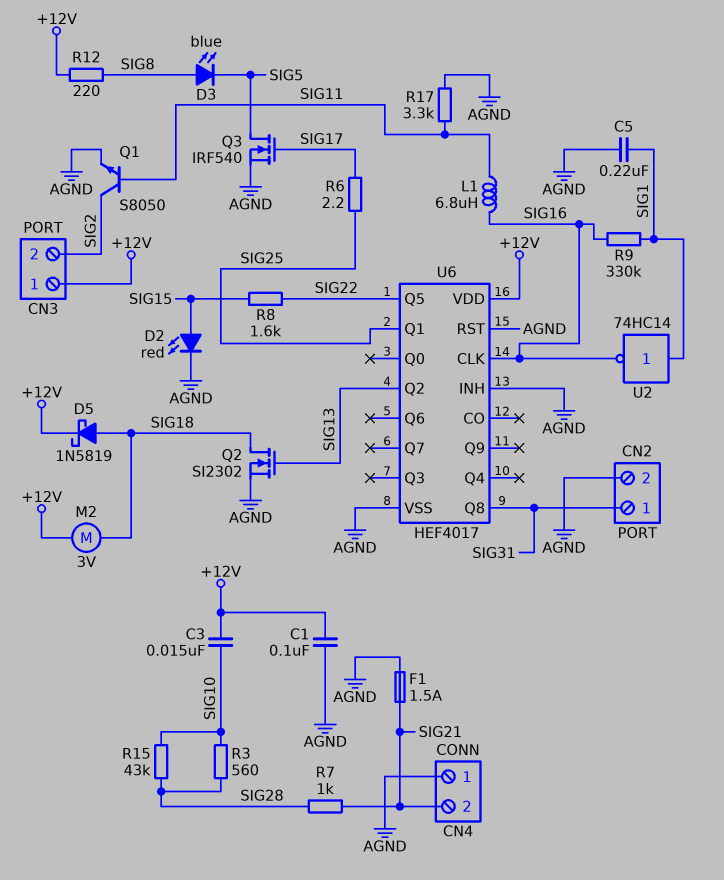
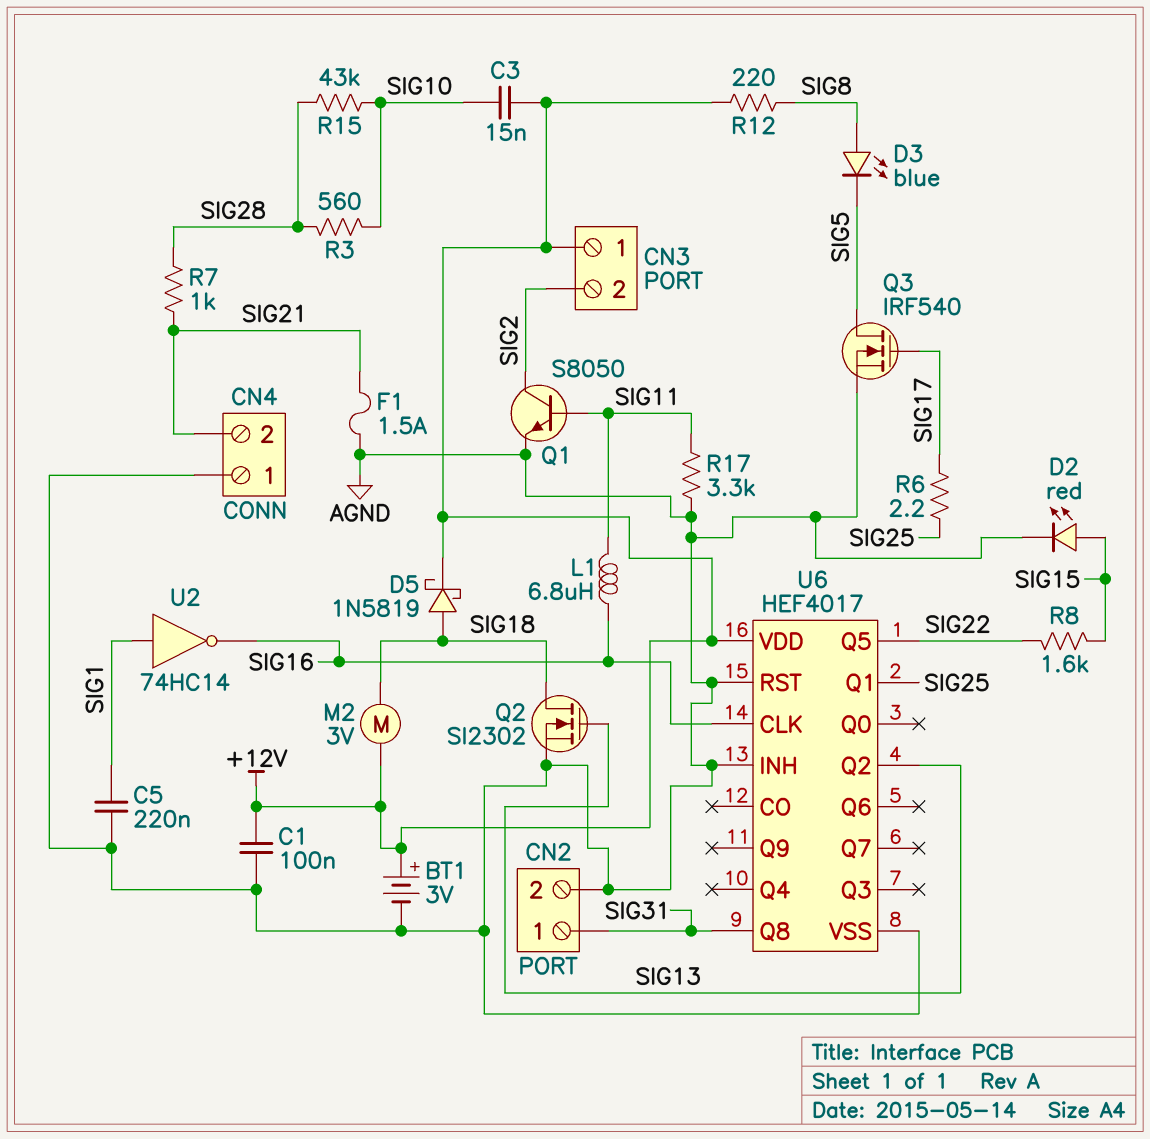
BT1: none -> 3V (plus +12V, minus AGND)
R9: 330k (SIG1, SIG16) -> none

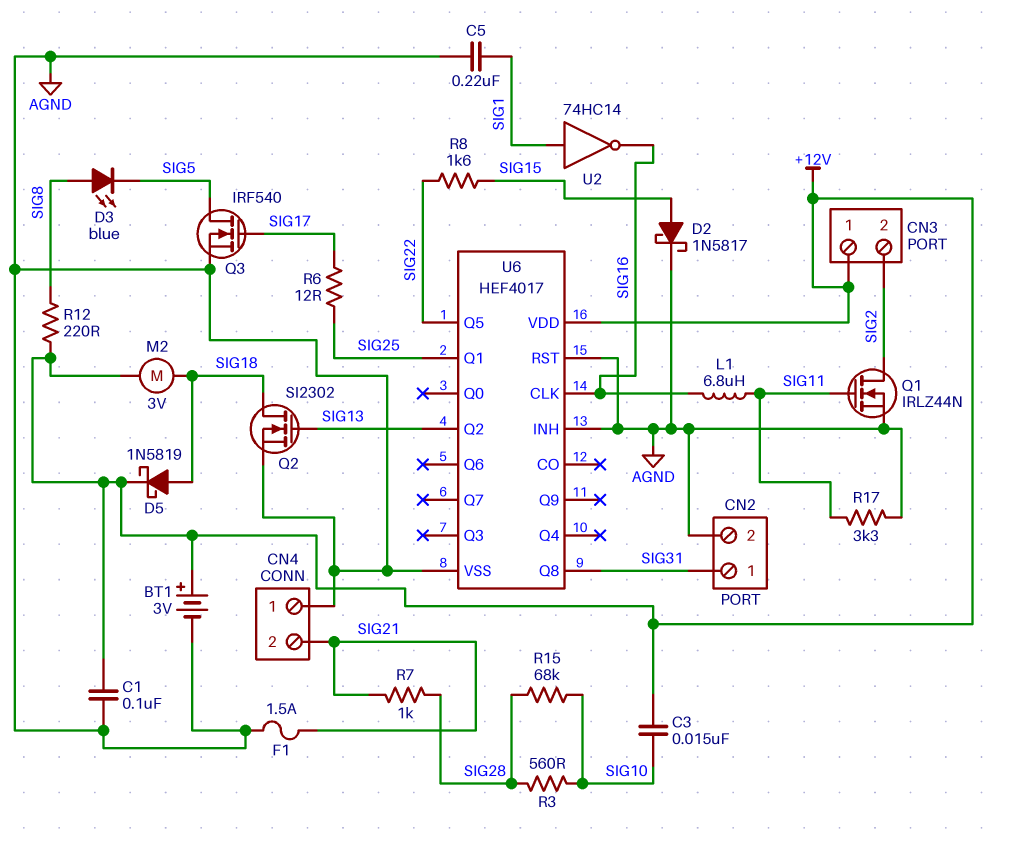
D2: LED red (A SIG15, K AGND) -> schottky 1N5817 (A SIG15, K AGND)
Q1: NPN S8050 (B SIG11, C SIG2, E AGND) -> NMOS IRLZ44N (G SIG11, D SIG2, S AGND)
R6: 2.2 (SIG17, SIG25) -> 12 (SIG17, SIG25)
R15: 43k (SIG10, SIG28) -> 68k (SIG10, SIG28)

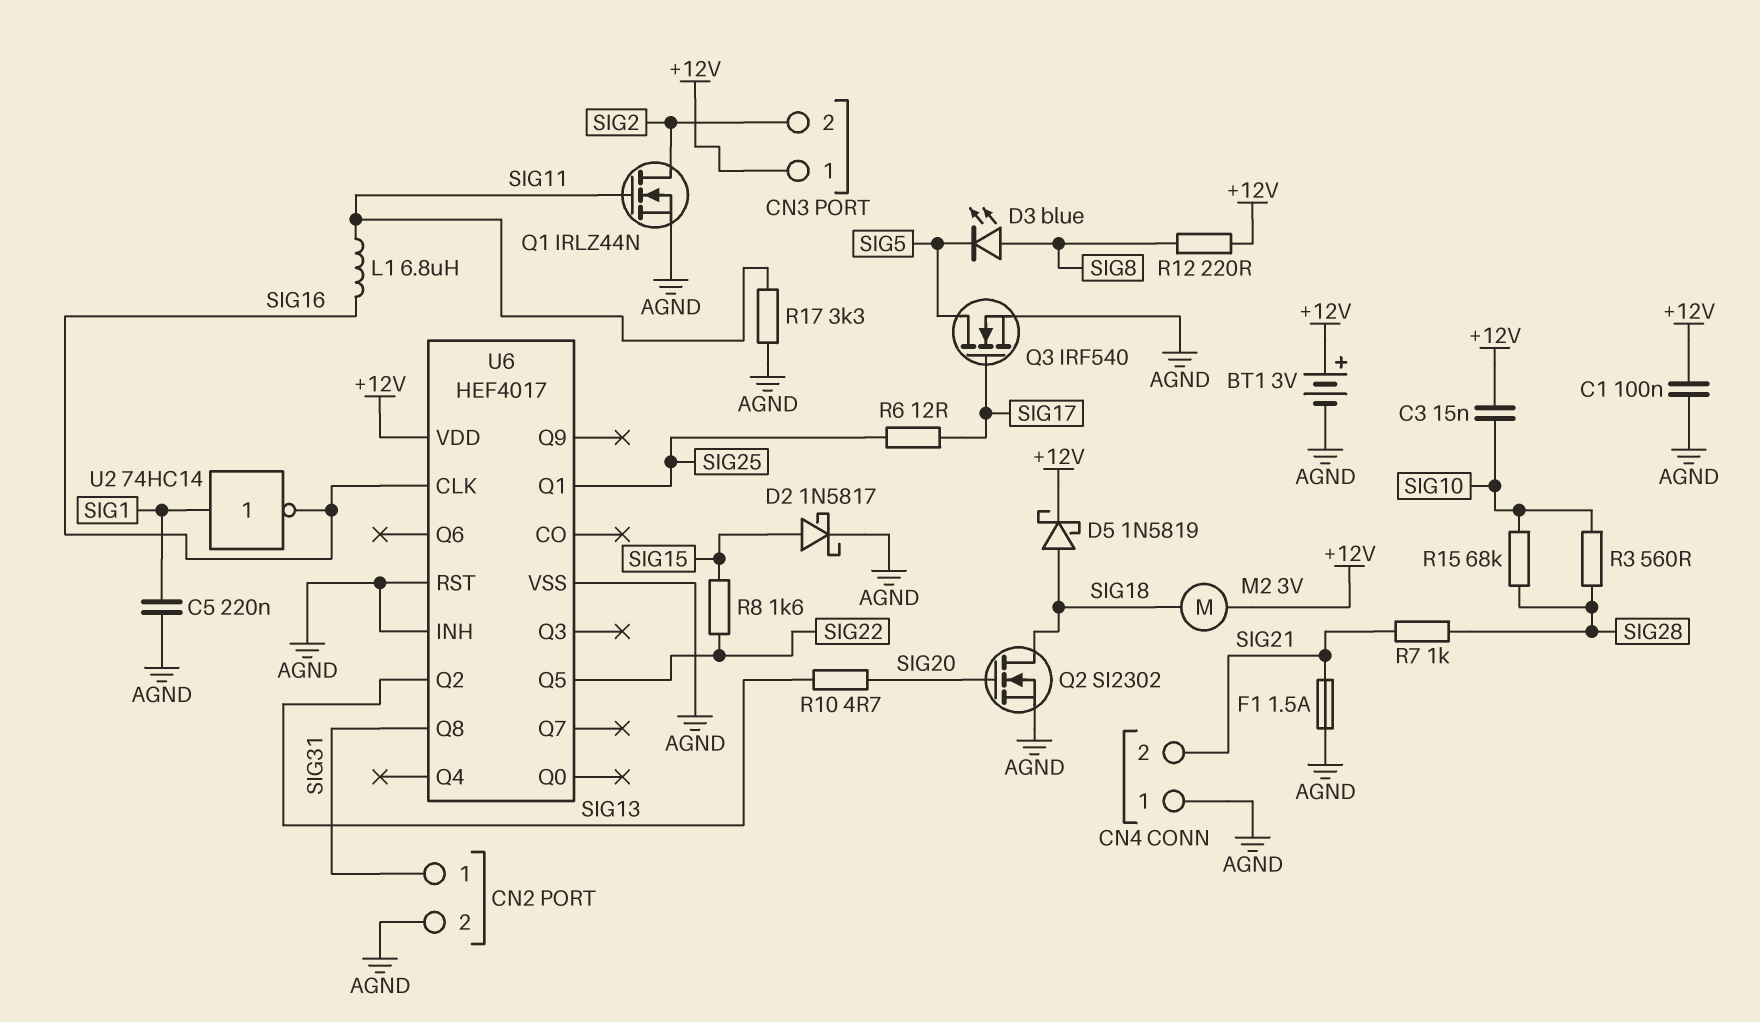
Q2: NMOS SI2302 (G SIG13, D SIG18, S AGND) -> NMOS SI2302 (G SIG20, D SIG18, S AGND)
R10: none -> 4.7 (SIG13, SIG20)

